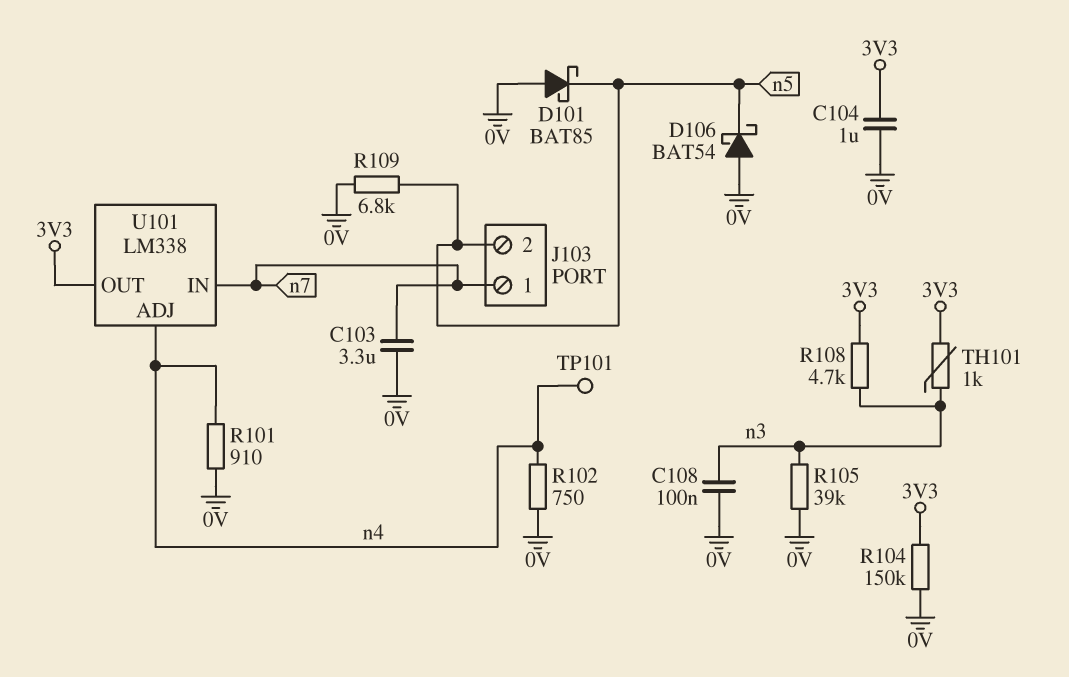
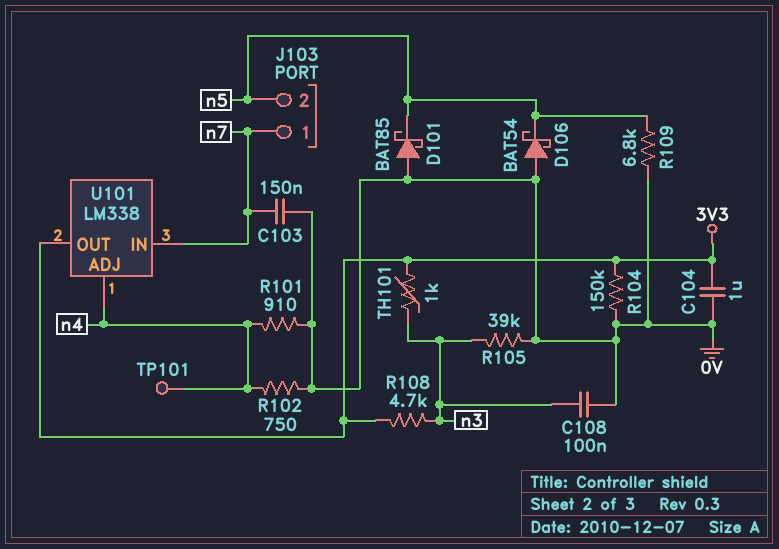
C103: 3.3uF (0V, n7) -> 150nF (0V, n7)

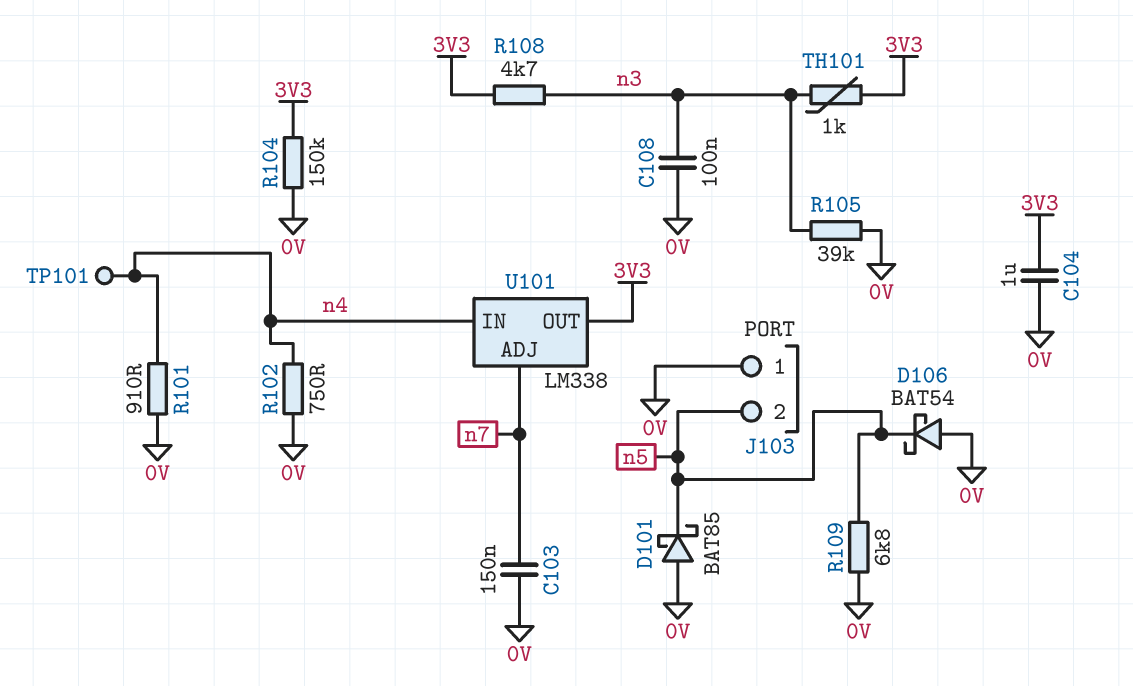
J103 pin 1: n7 -> 0V
U101 pin ADJ: n4 -> n7
U101 pin IN: n7 -> n4

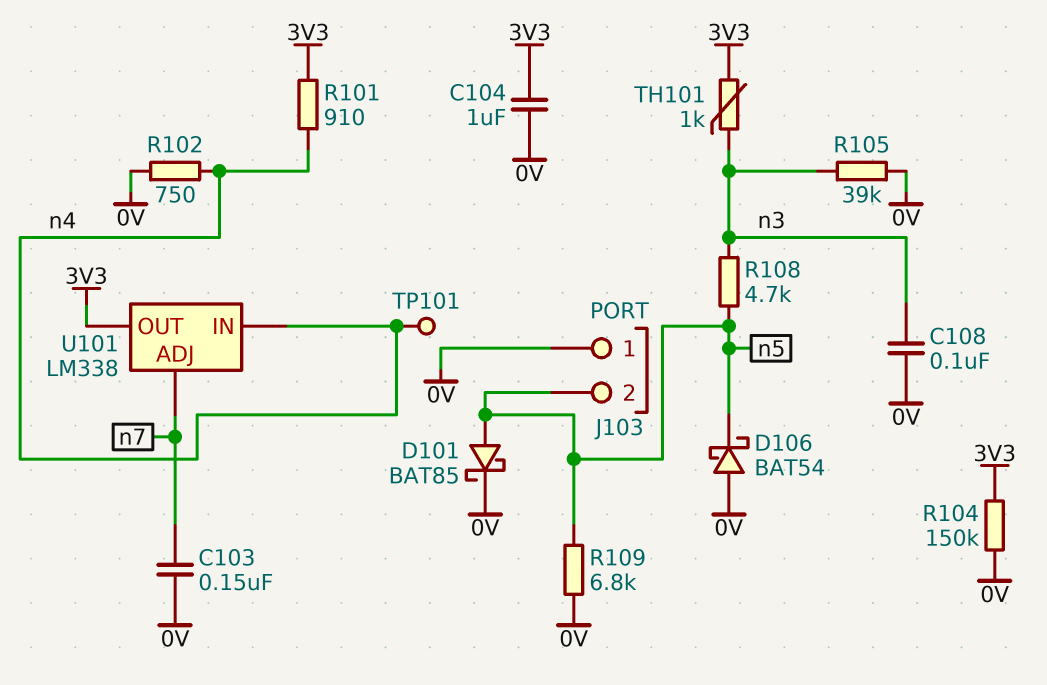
D101: schottky BAT85 (A 0V, K n5) -> schottky BAT85 (A n5, K 0V)
R101: 910 (0V, n4) -> 910 (3V3, n4)
R108: 4.7k (3V3, n3) -> 4.7k (n3, n5)

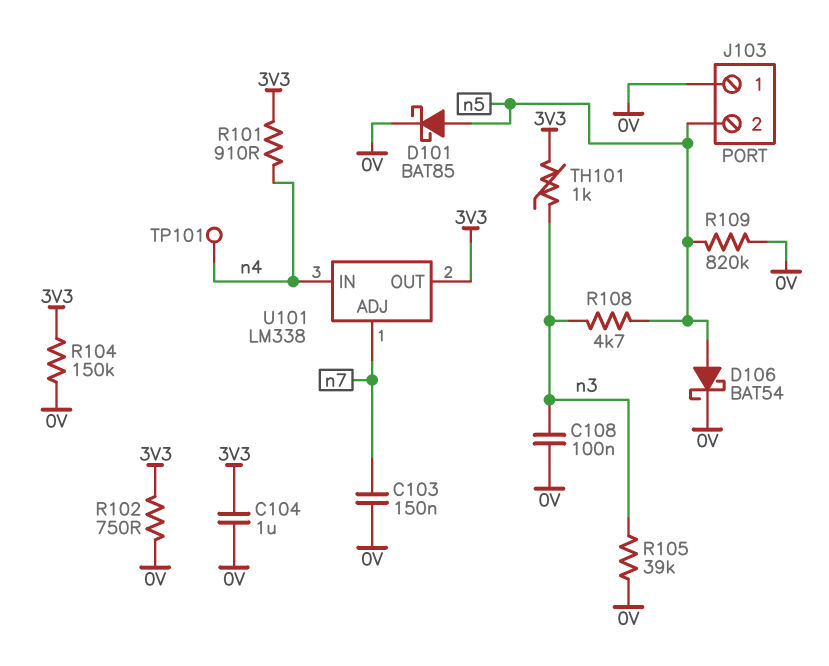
D106: schottky BAT54 (A 0V, K n5) -> schottky BAT54 (A n5, K 0V)
R102: 750 (0V, n4) -> 750 (0V, 3V3)
R109: 6.8k (0V, n5) -> 820k (0V, n5)

